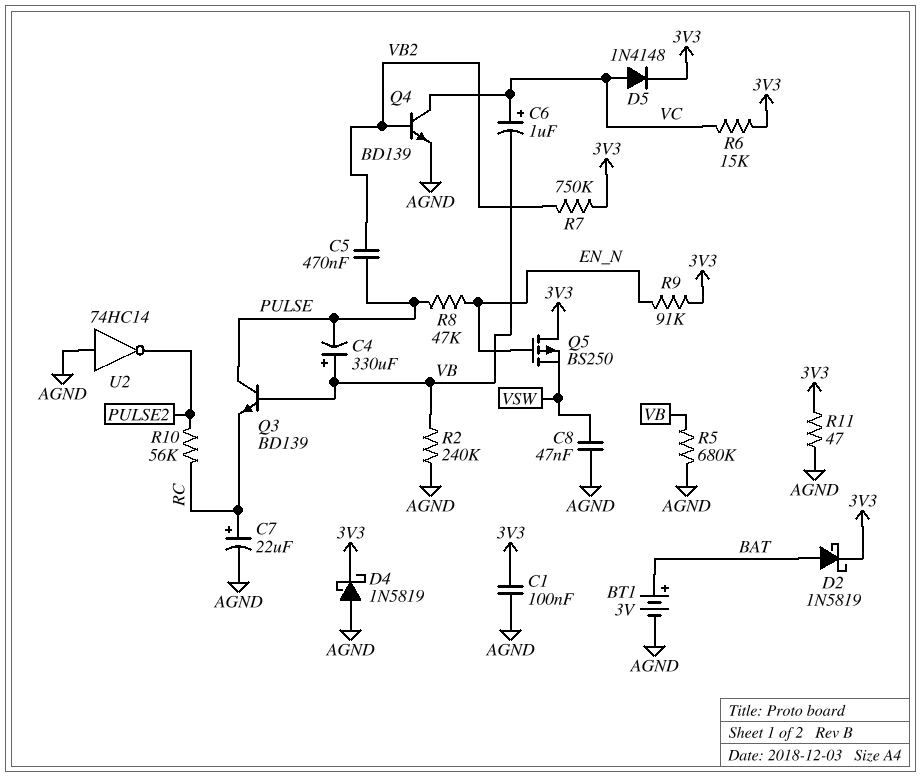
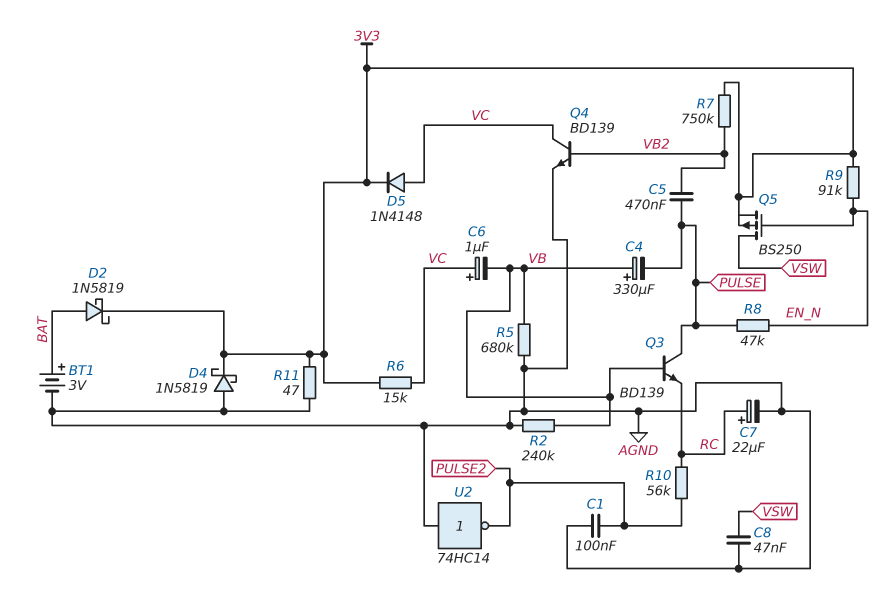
C1: 100nF (3V3, AGND) -> 100nF (AGND, PULSE2)
Q5: PMOS BS250 (G EN_N, D 3V3, S VSW) -> PMOS BS250 (G EN_N, D VSW, S 3V3)

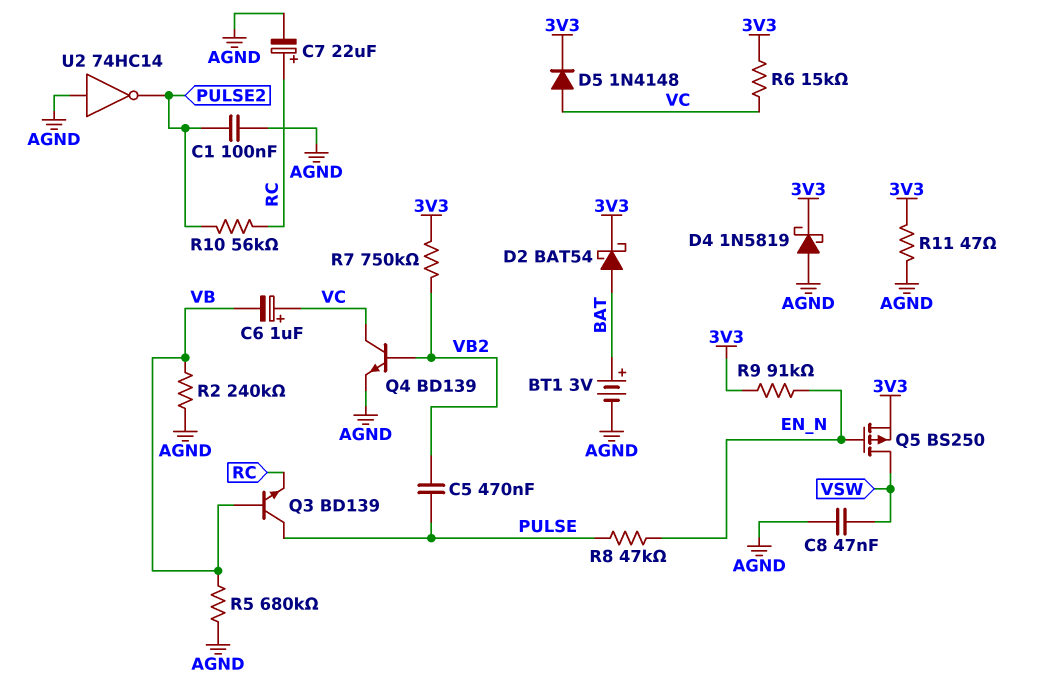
C4: 330uF (plus VB, minus PULSE) -> none
D2: schottky 1N5819 (A BAT, K 3V3) -> schottky BAT54 (A BAT, K 3V3)

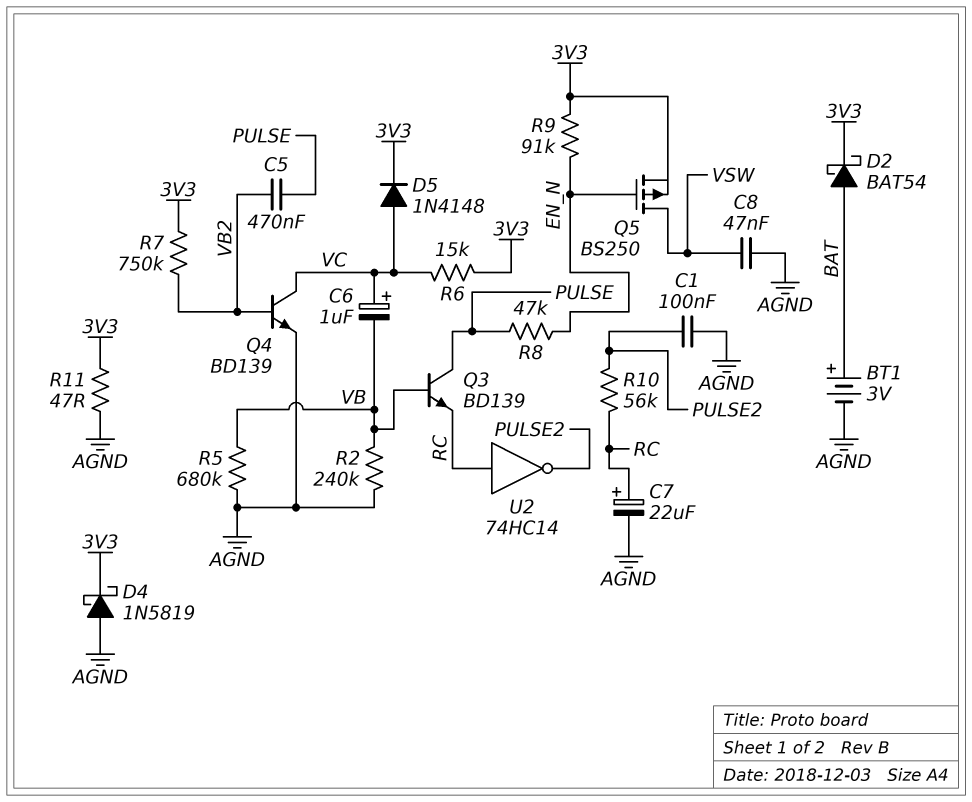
U2: NOT 74HC14 (in AGND, out PULSE2) -> NOT 74HC14 (in RC, out PULSE2)

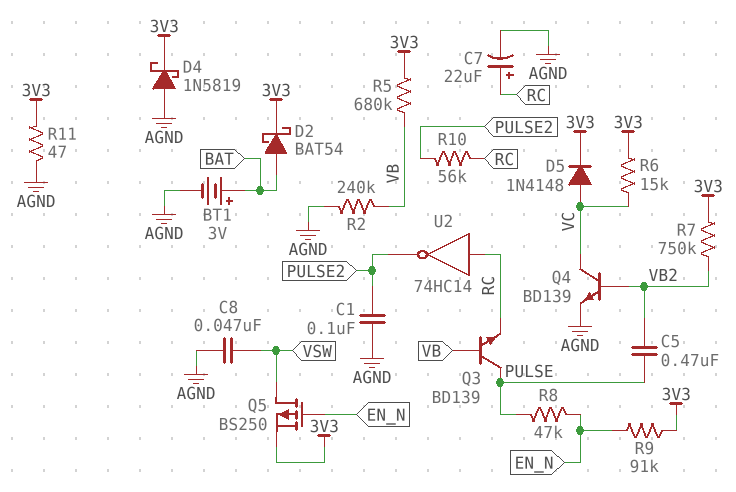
C6: 1uF (plus VC, minus VB) -> none
R5: 680k (AGND, VB) -> 680k (3V3, VB)

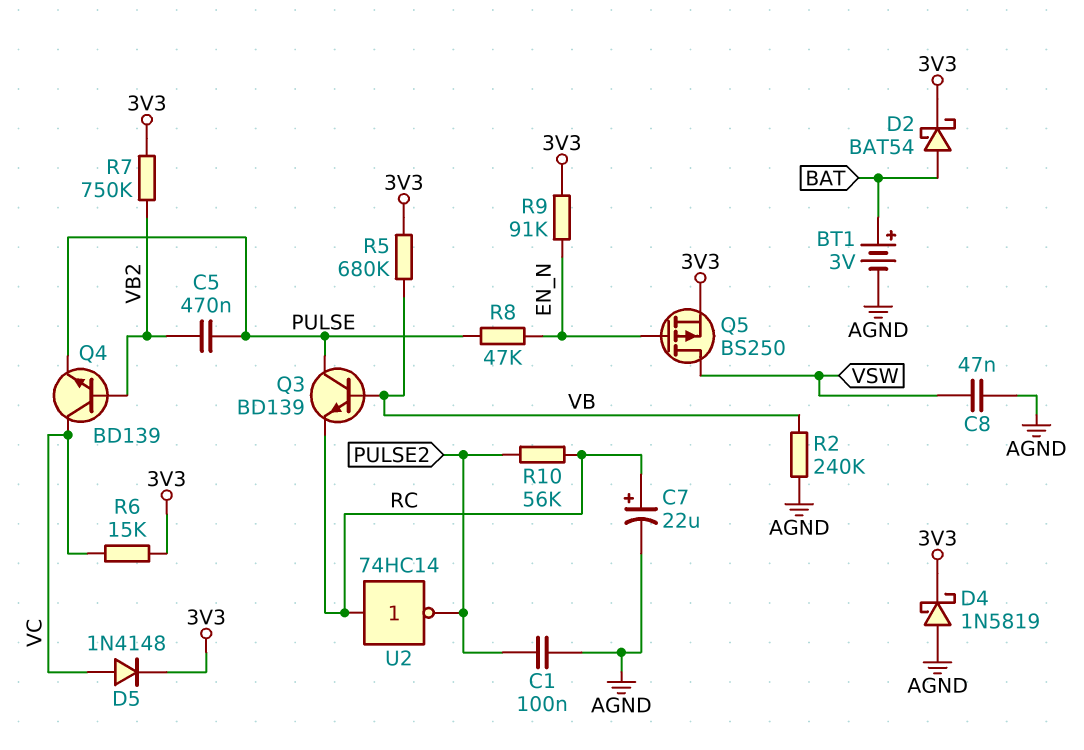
Q4: NPN BD139 (B VB2, C VC, E AGND) -> NPN BD139 (B VB2, C VC, E PULSE)
R11: 47 (3V3, AGND) -> none

